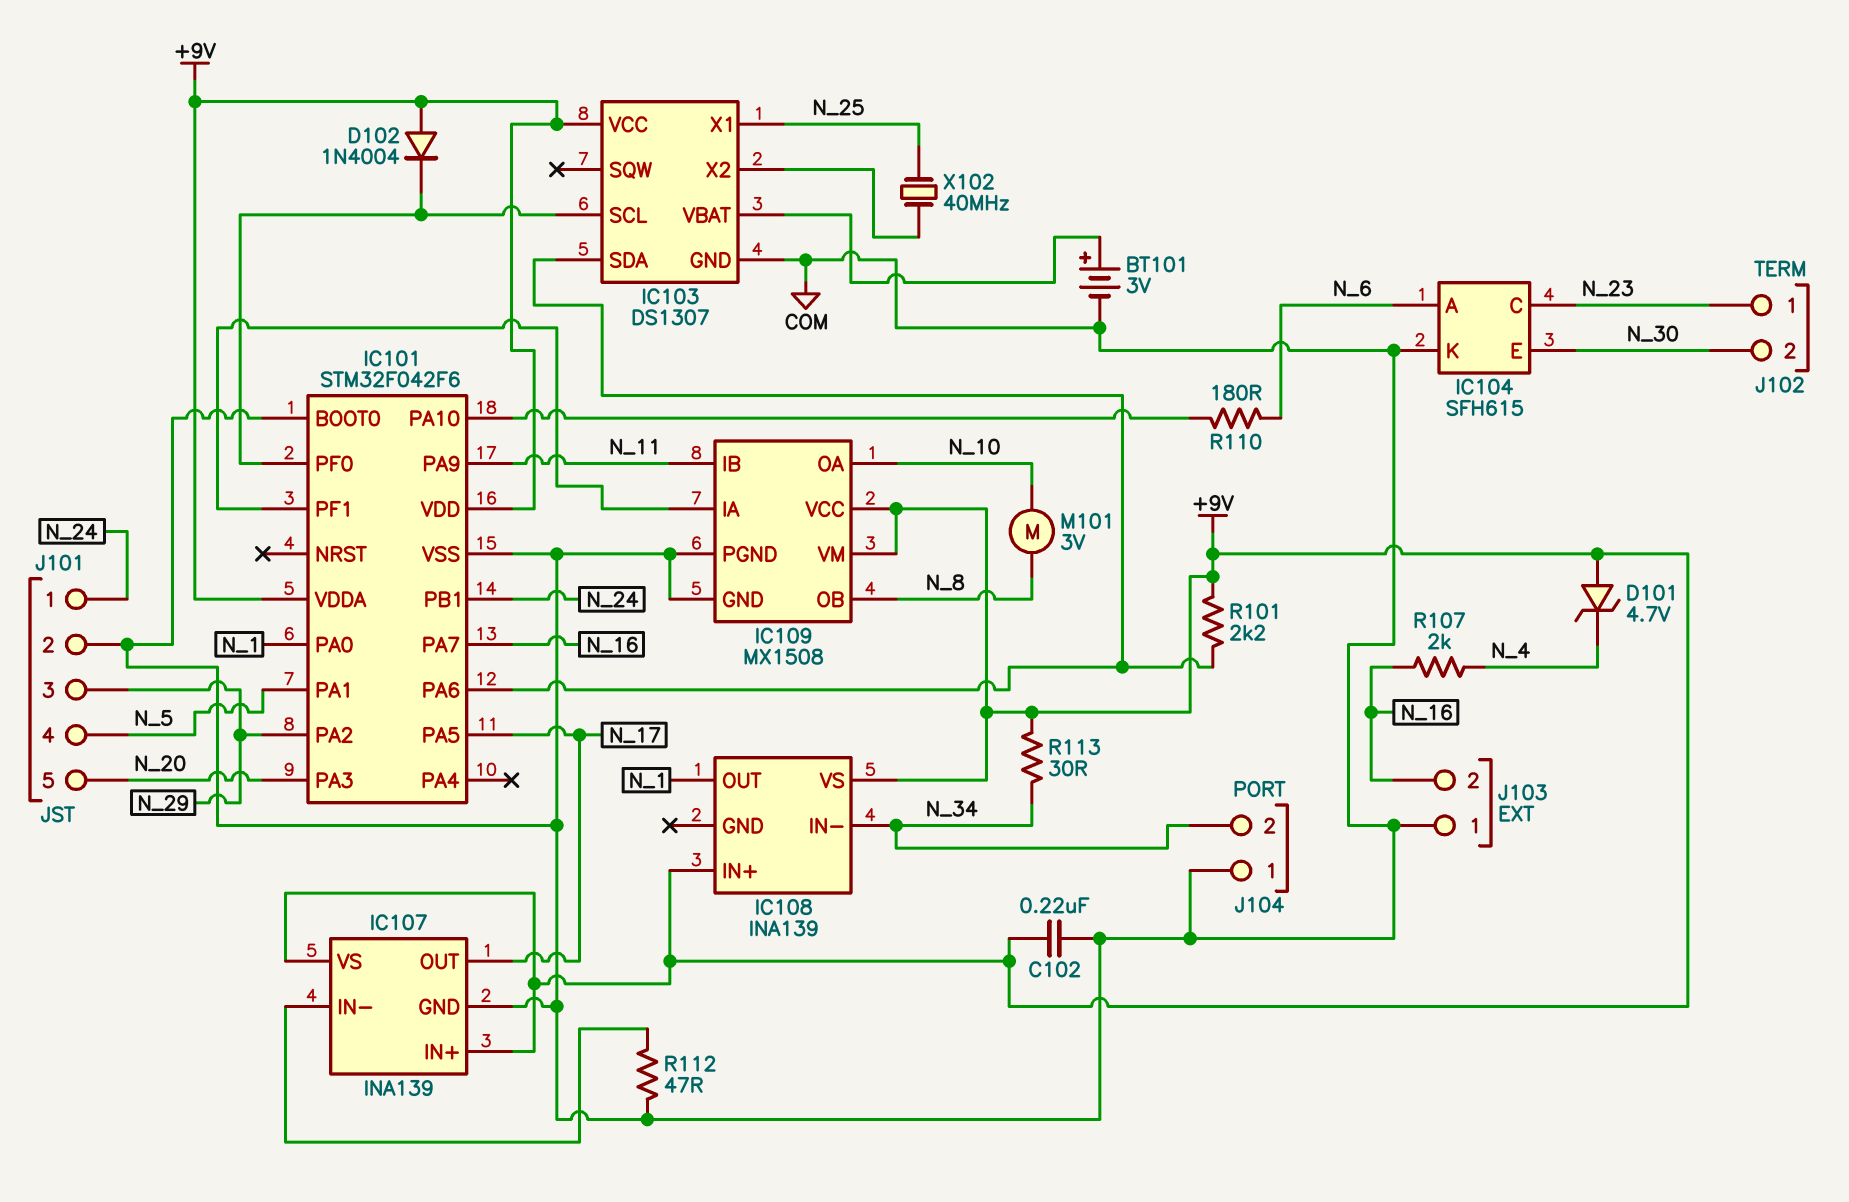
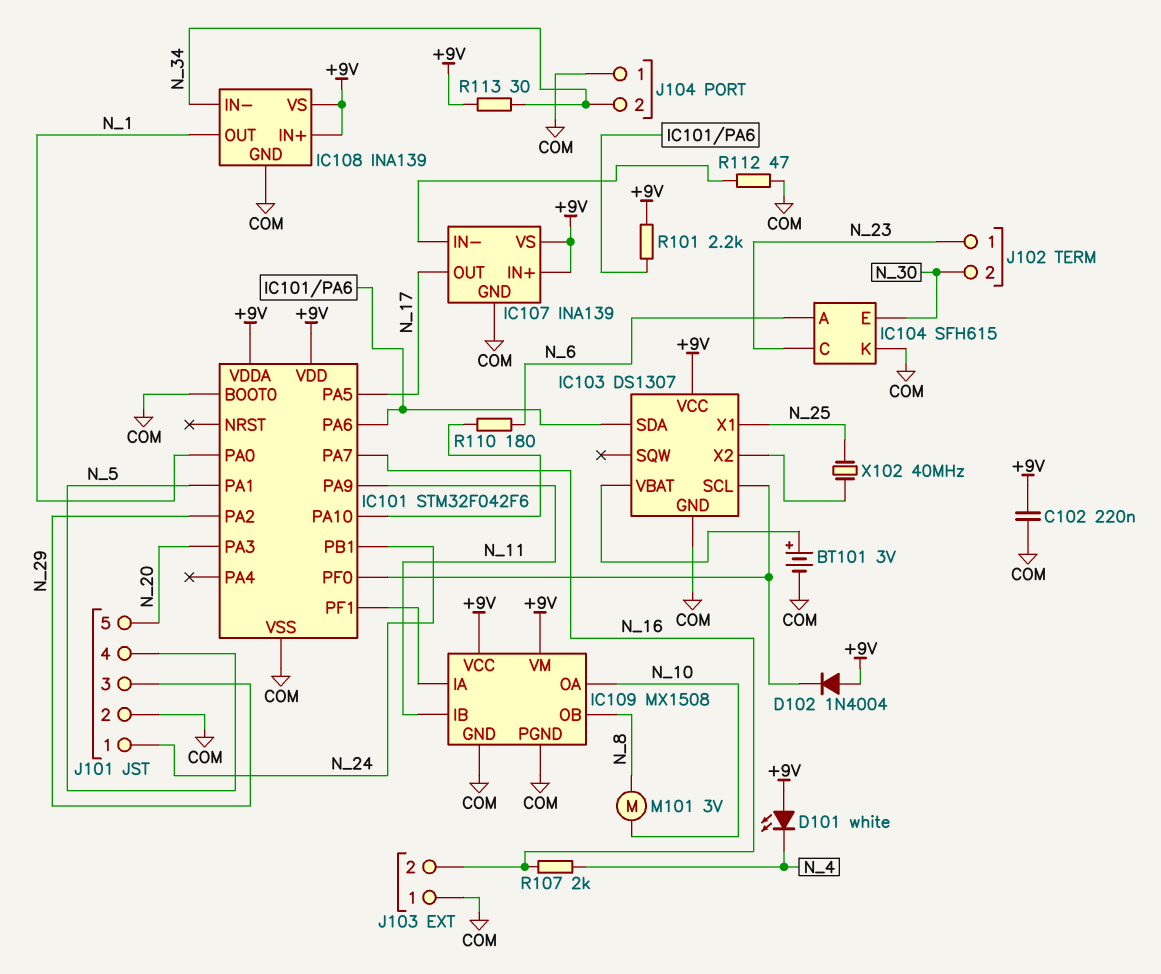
D101: zener 4.7V (A +9V, K N_4) -> LED white (A +9V, K N_4)
IC108 pin GND: none -> COM

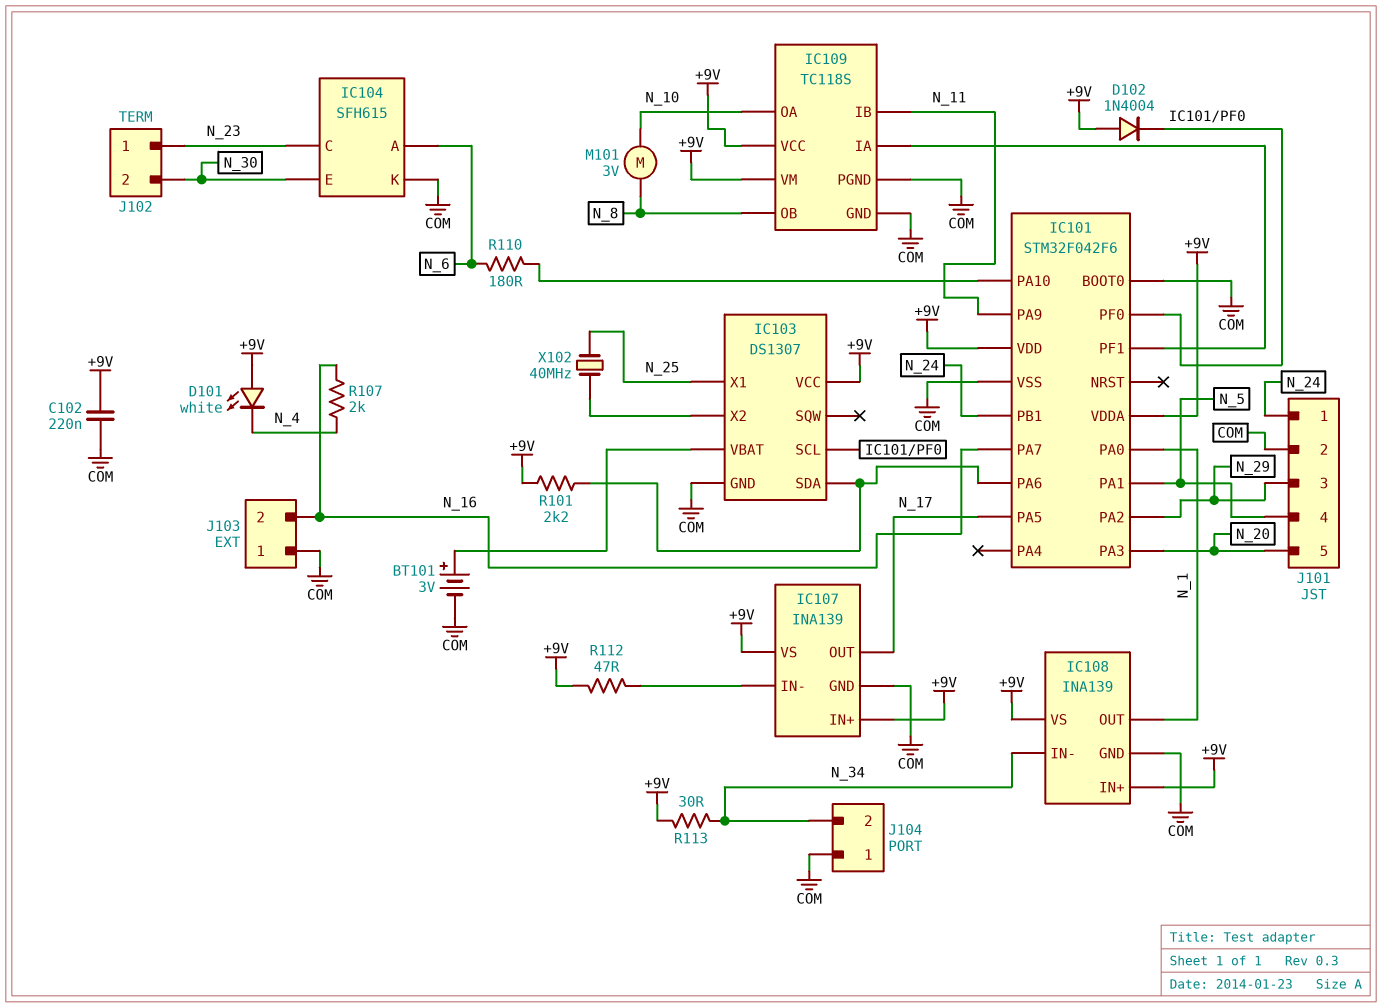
IC109: MX1508 -> TC118S
R112: 47 (COM, IC107/IN-) -> 47 (+9V, IC107/IN-)

